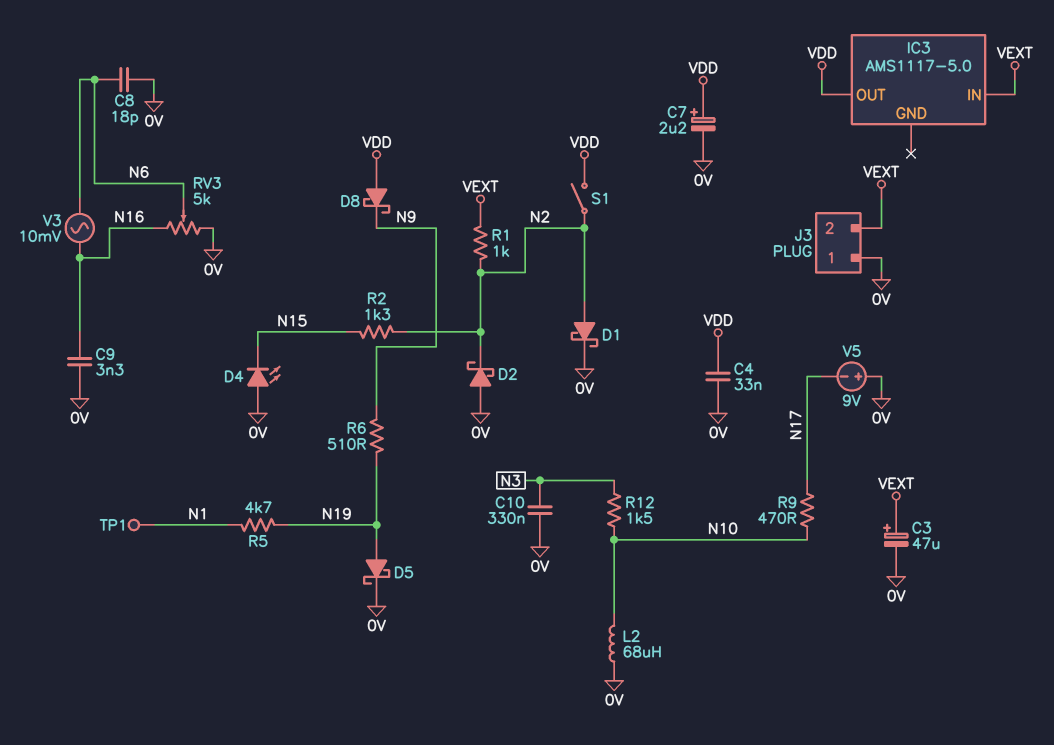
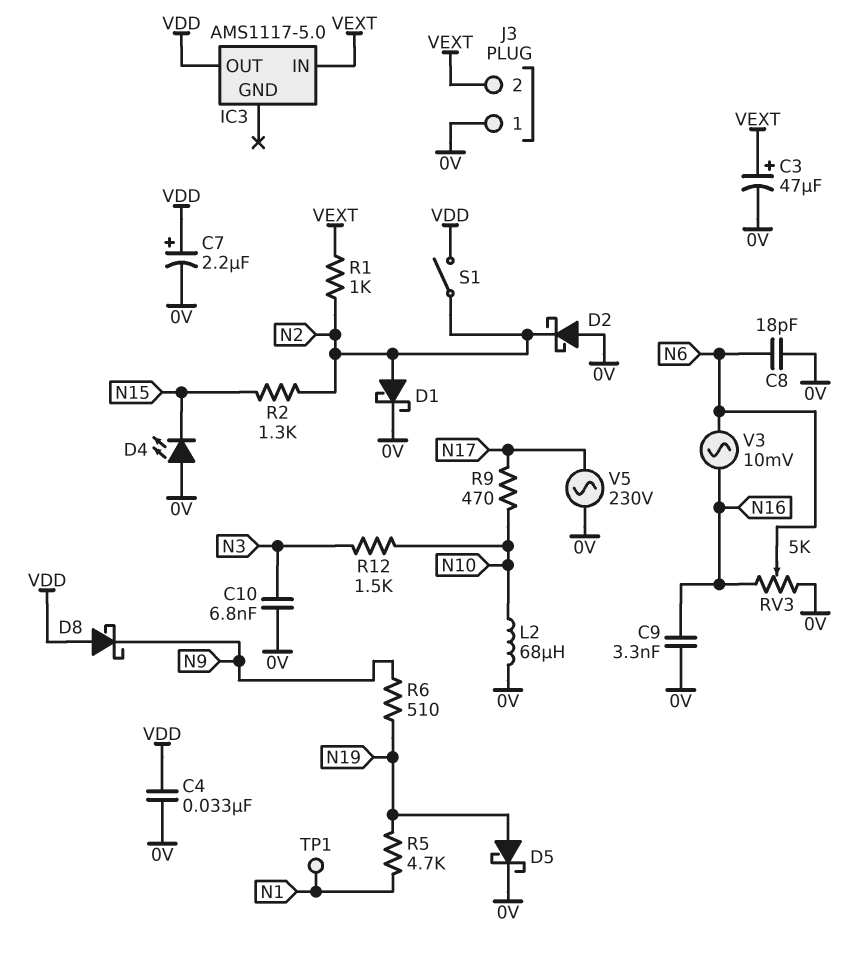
C10: 330nF (0V, N3) -> 6.8nF (0V, N3)
V5: 9V (plus 0V, minus N17) -> AC 230V (0V, N17)

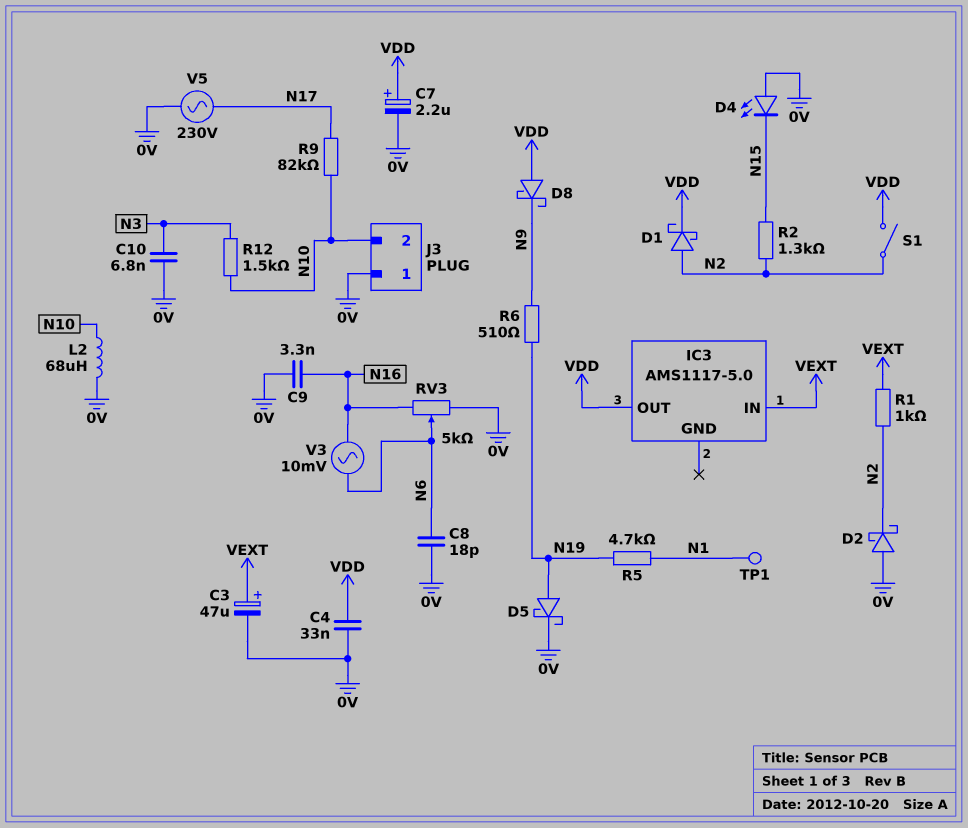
D1: schottky (A N2, K 0V) -> schottky (A N2, K VDD)
J3 pin 2: VEXT -> N10
R9: 470 (N10, N17) -> 82k (N10, N17)

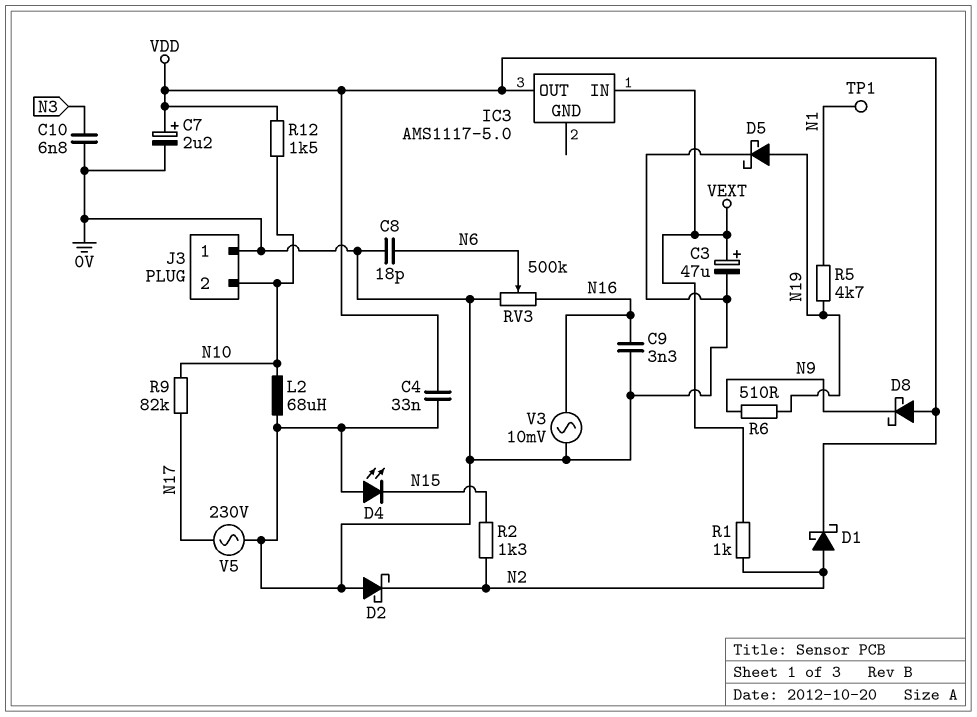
R12: 1.5k (N3, N10) -> 1.5k (N10, VDD)
RV3: 5k (0V, N16, wiper N6) -> 500k (0V, N16, wiper N6)
S1: switch (N2, VDD) -> none
V3: AC 10mV (N6, N16) -> AC 10mV (0V, N16)

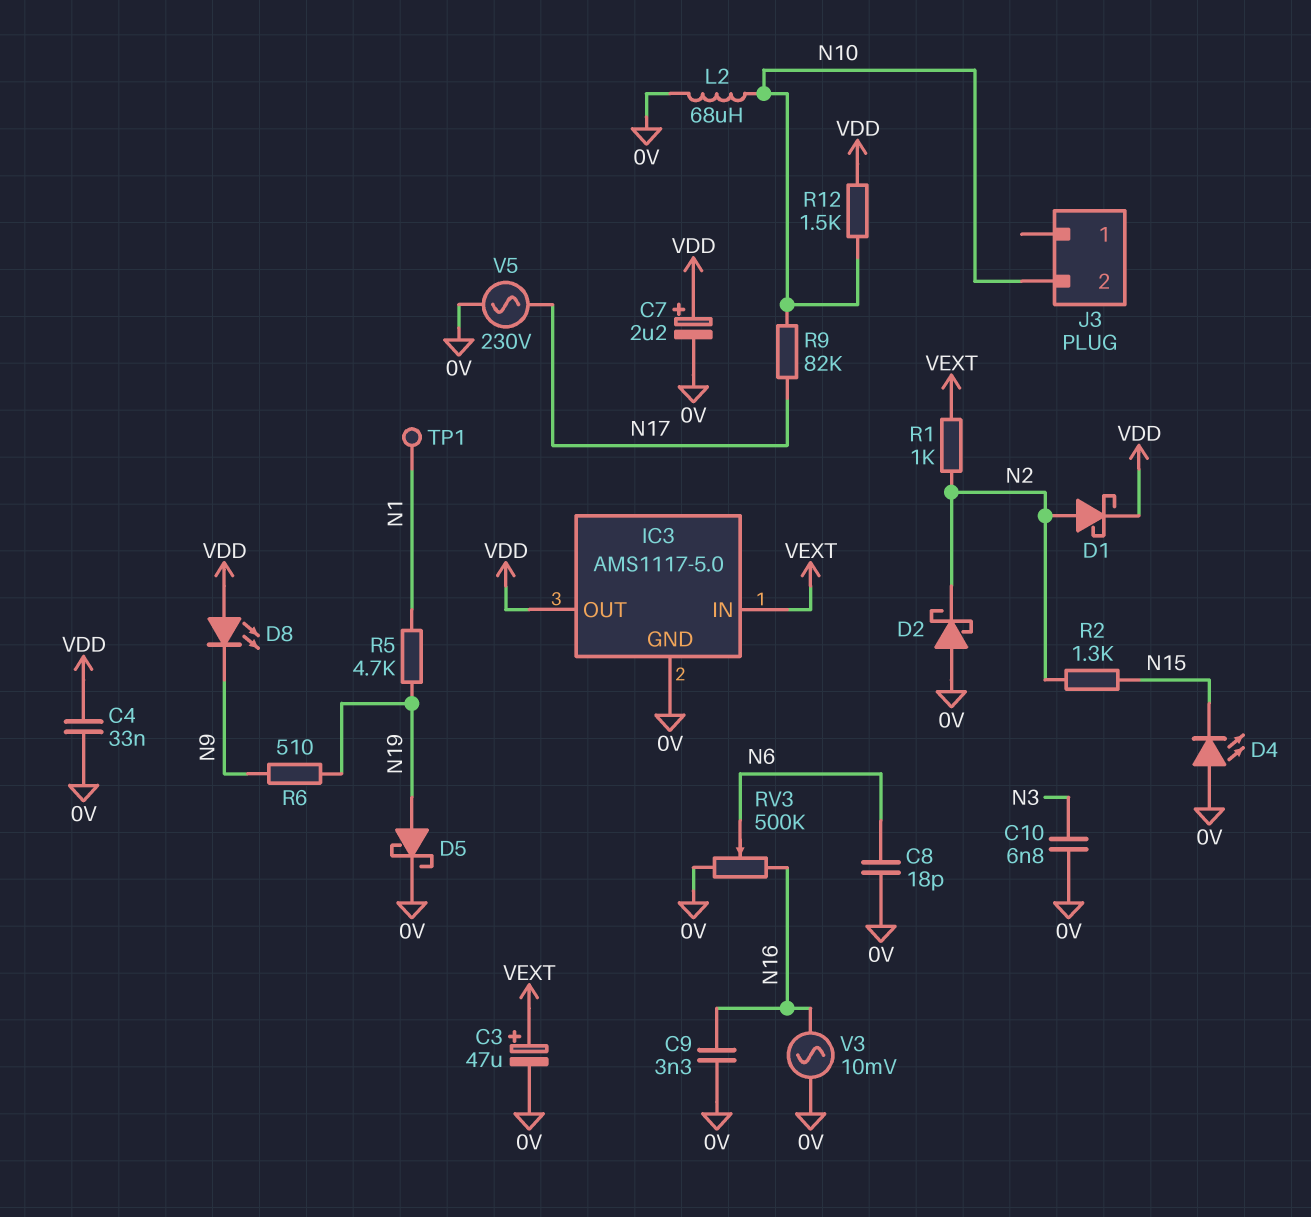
D8: schottky (A VDD, K N9) -> LED (A VDD, K N9)
IC3 pin GND: none -> 0V
J3 pin 1: 0V -> none

